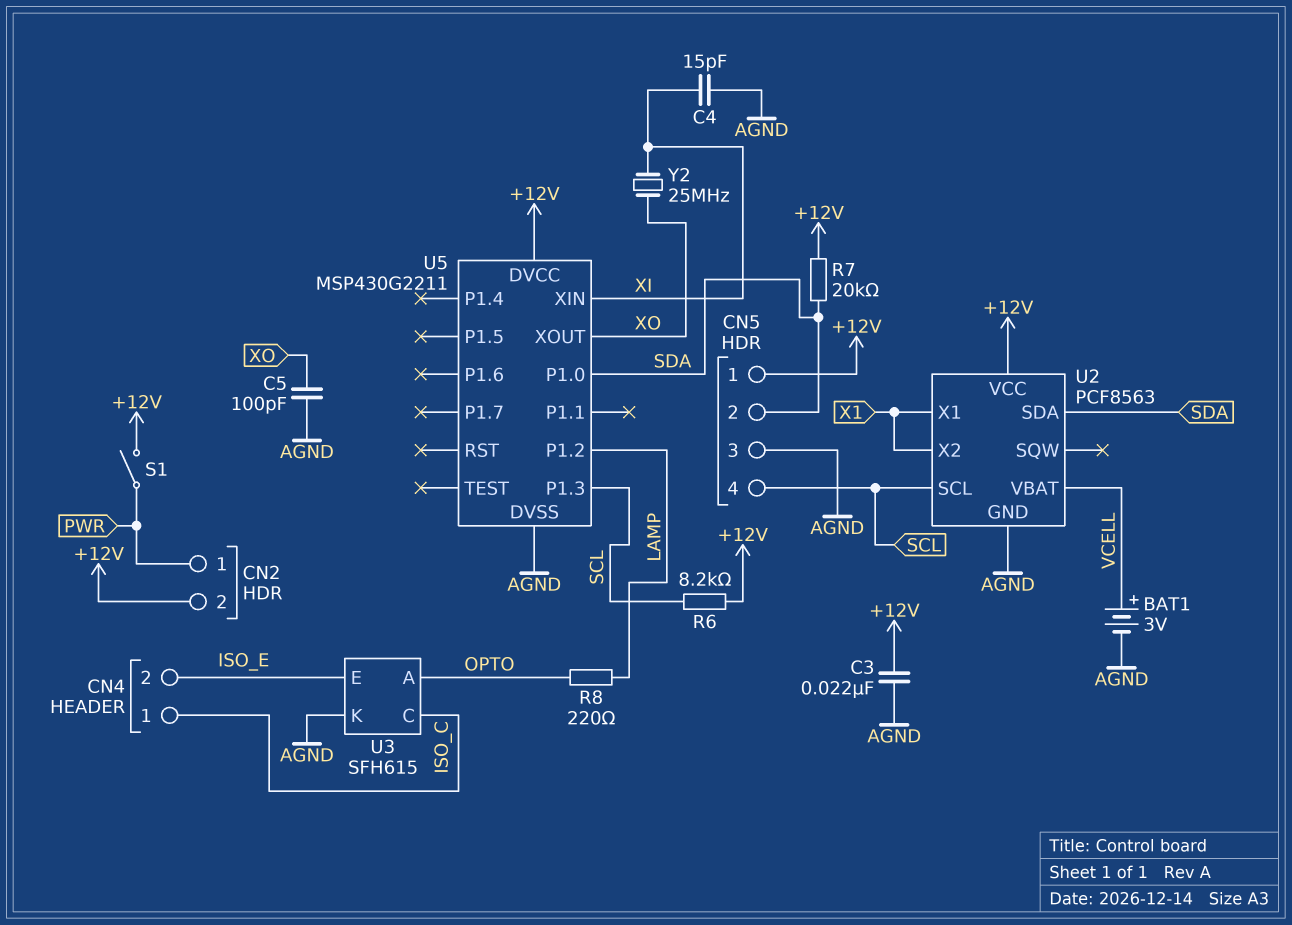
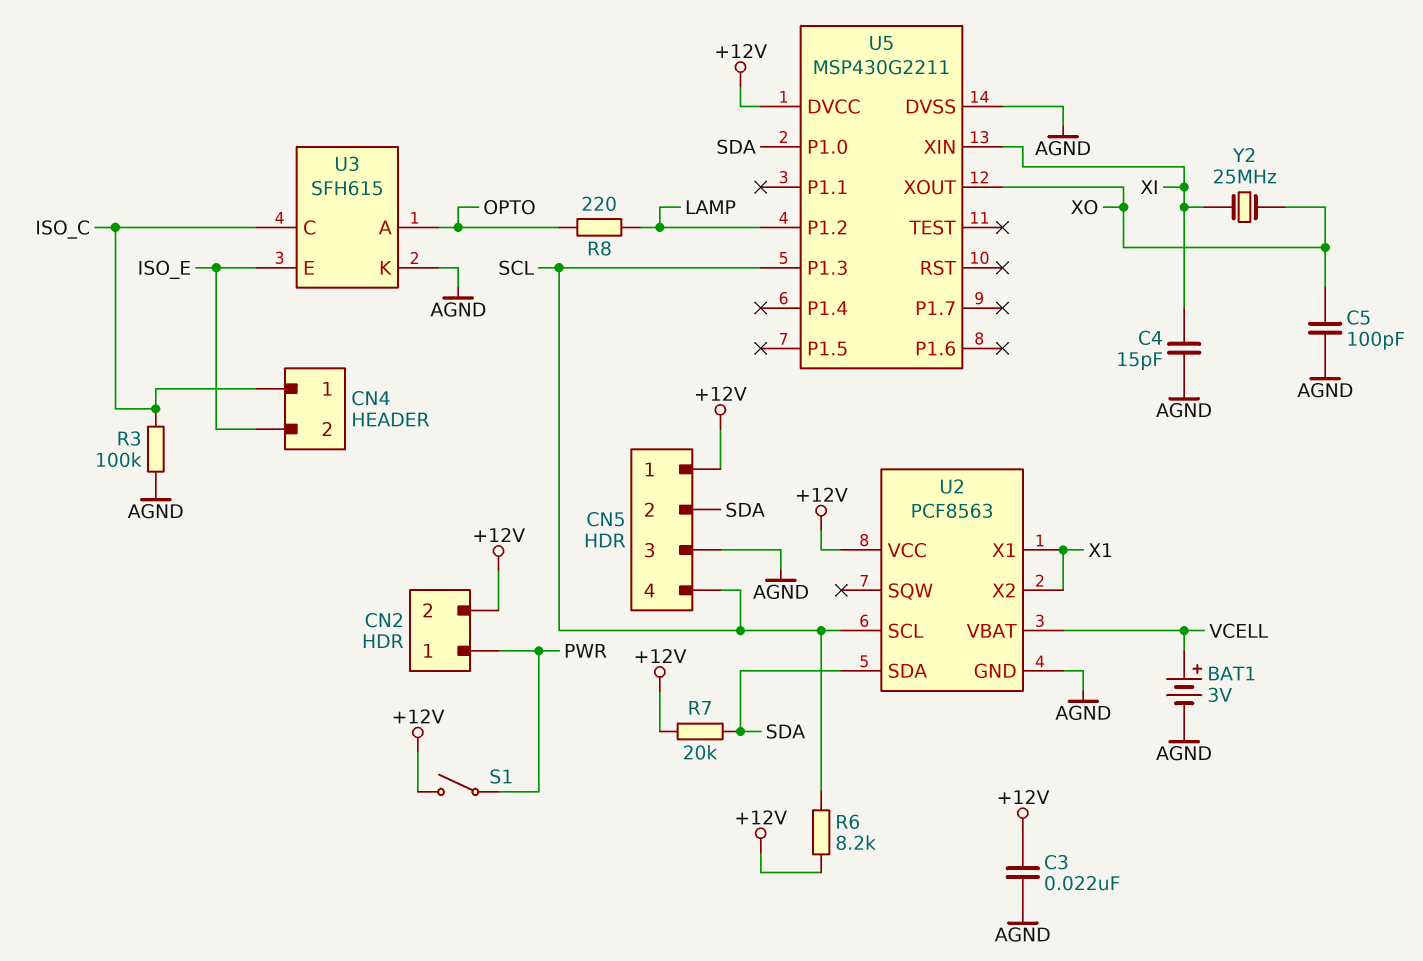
R3: none -> 100k (AGND, ISO_C)

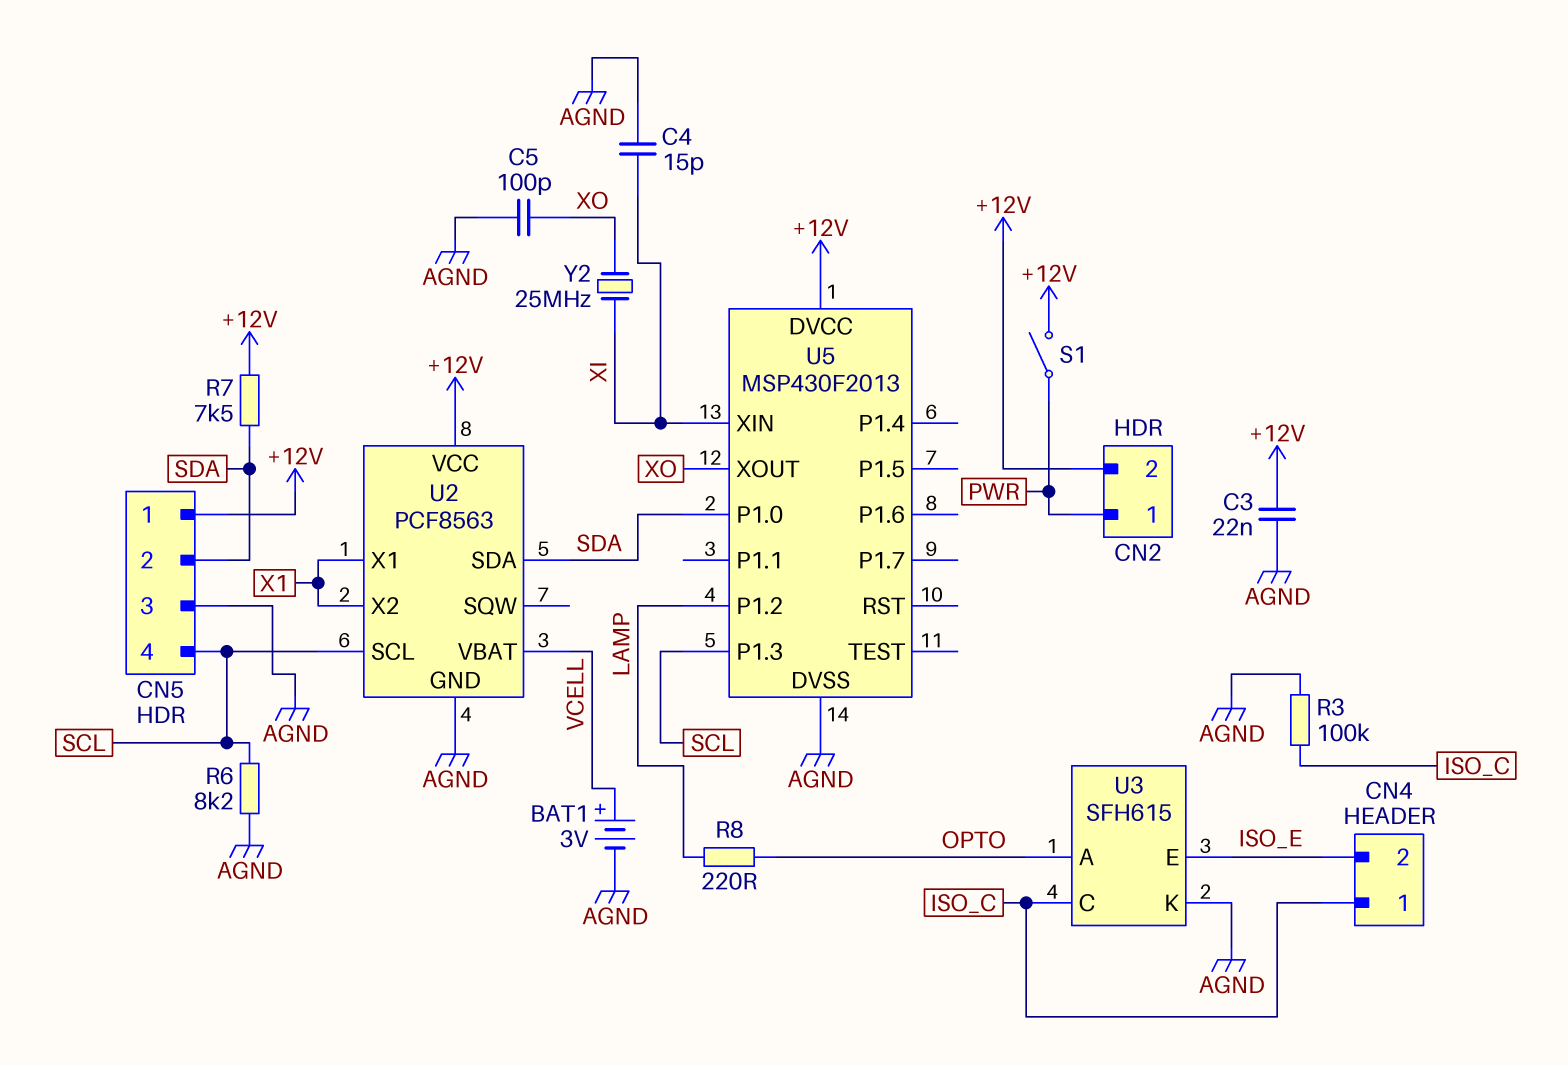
R6: 8.2k (+12V, SCL) -> 8.2k (AGND, SCL)
R7: 20k (+12V, SDA) -> 7.5k (+12V, SDA)
U5: MSP430G2211 -> MSP430F2013

